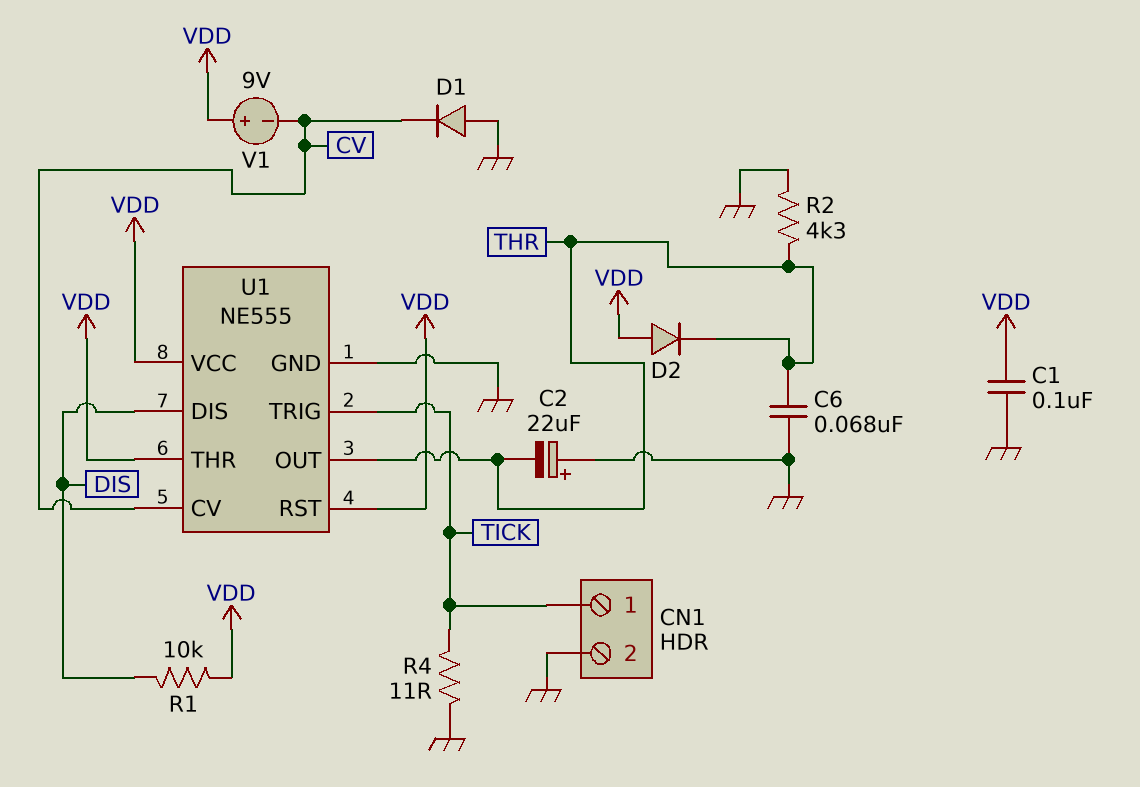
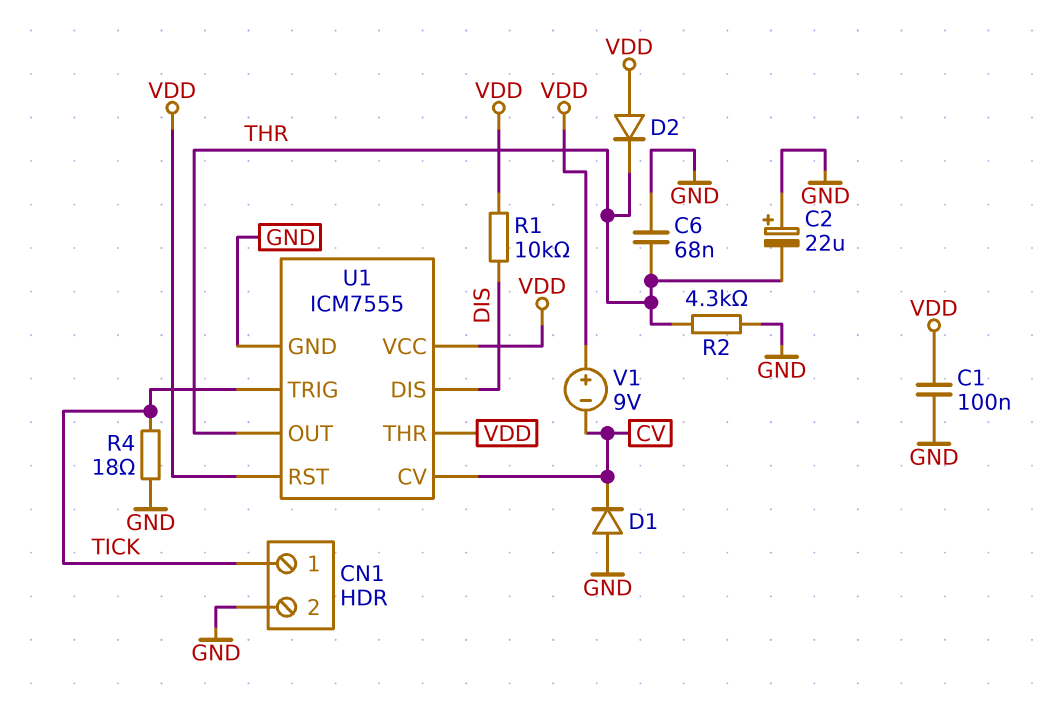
R4: 11 (GND, TICK) -> 18 (GND, TICK)
U1: NE555 -> ICM7555

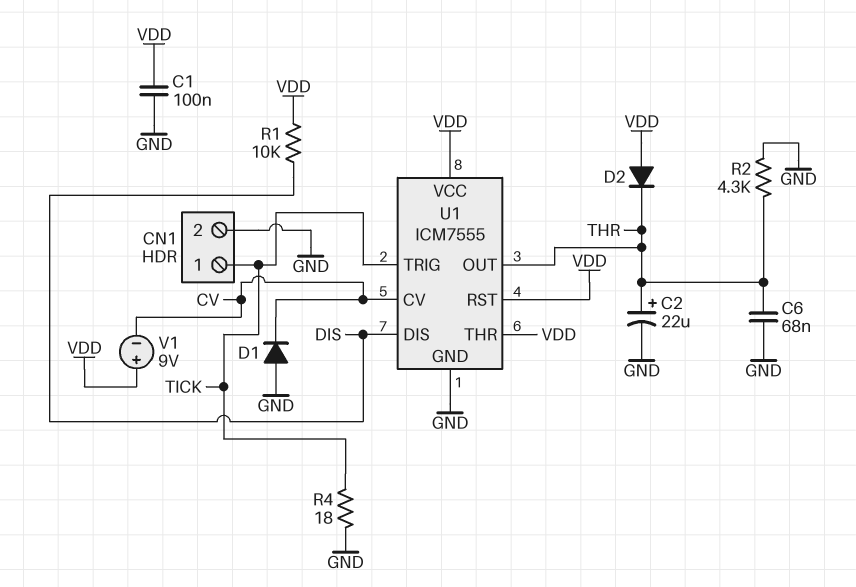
C2: 22uF (plus GND, minus THR) -> 22uF (plus THR, minus GND)

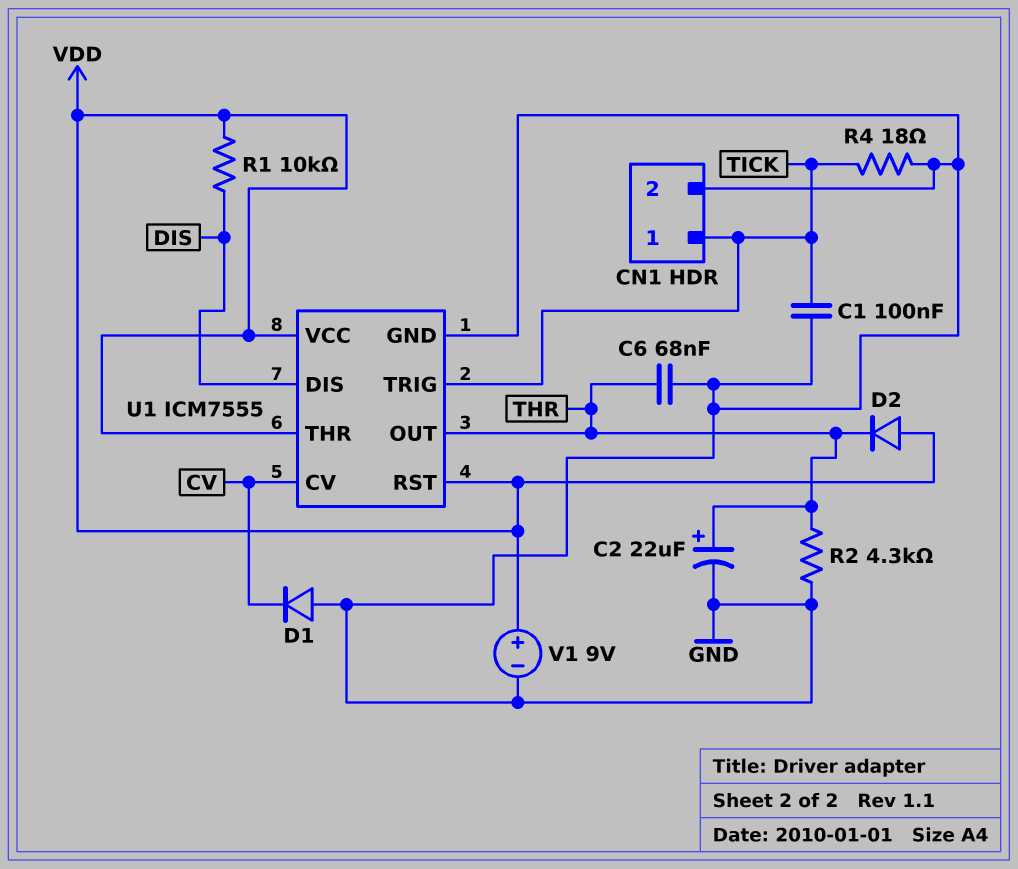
C1: 100nF (GND, VDD) -> 100nF (GND, TICK)
V1: 9V (plus VDD, minus CV) -> 9V (plus VDD, minus GND)

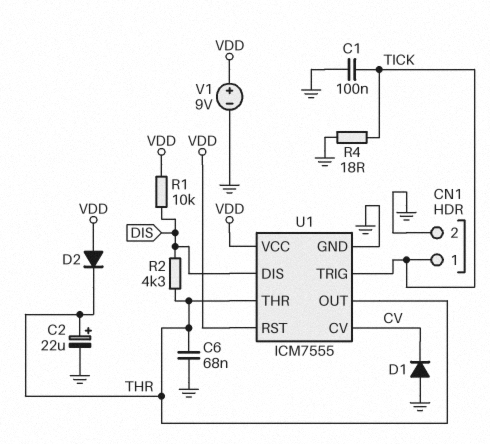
R2: 4.3k (GND, THR) -> 4.3k (DIS, THR)
U1 pin THR: VDD -> THR

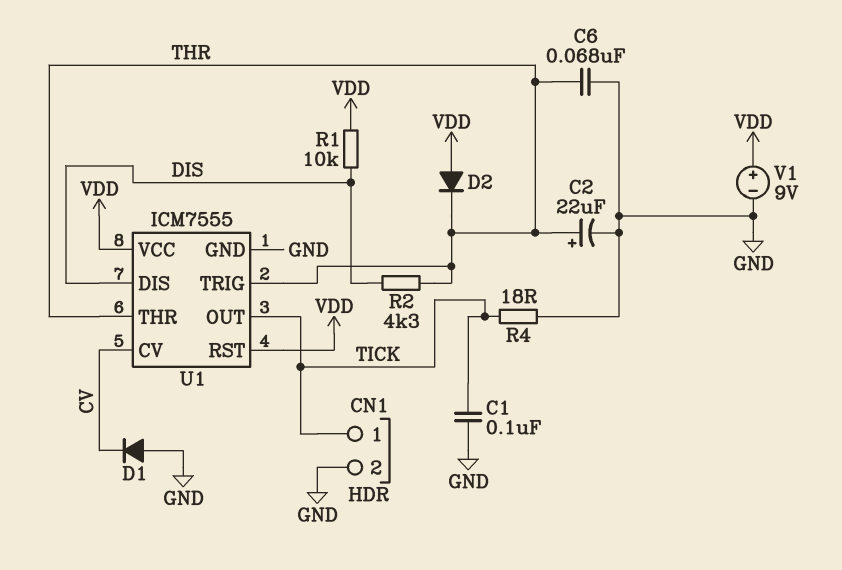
U1 pin OUT: THR -> TICK
U1 pin TRIG: TICK -> THR

